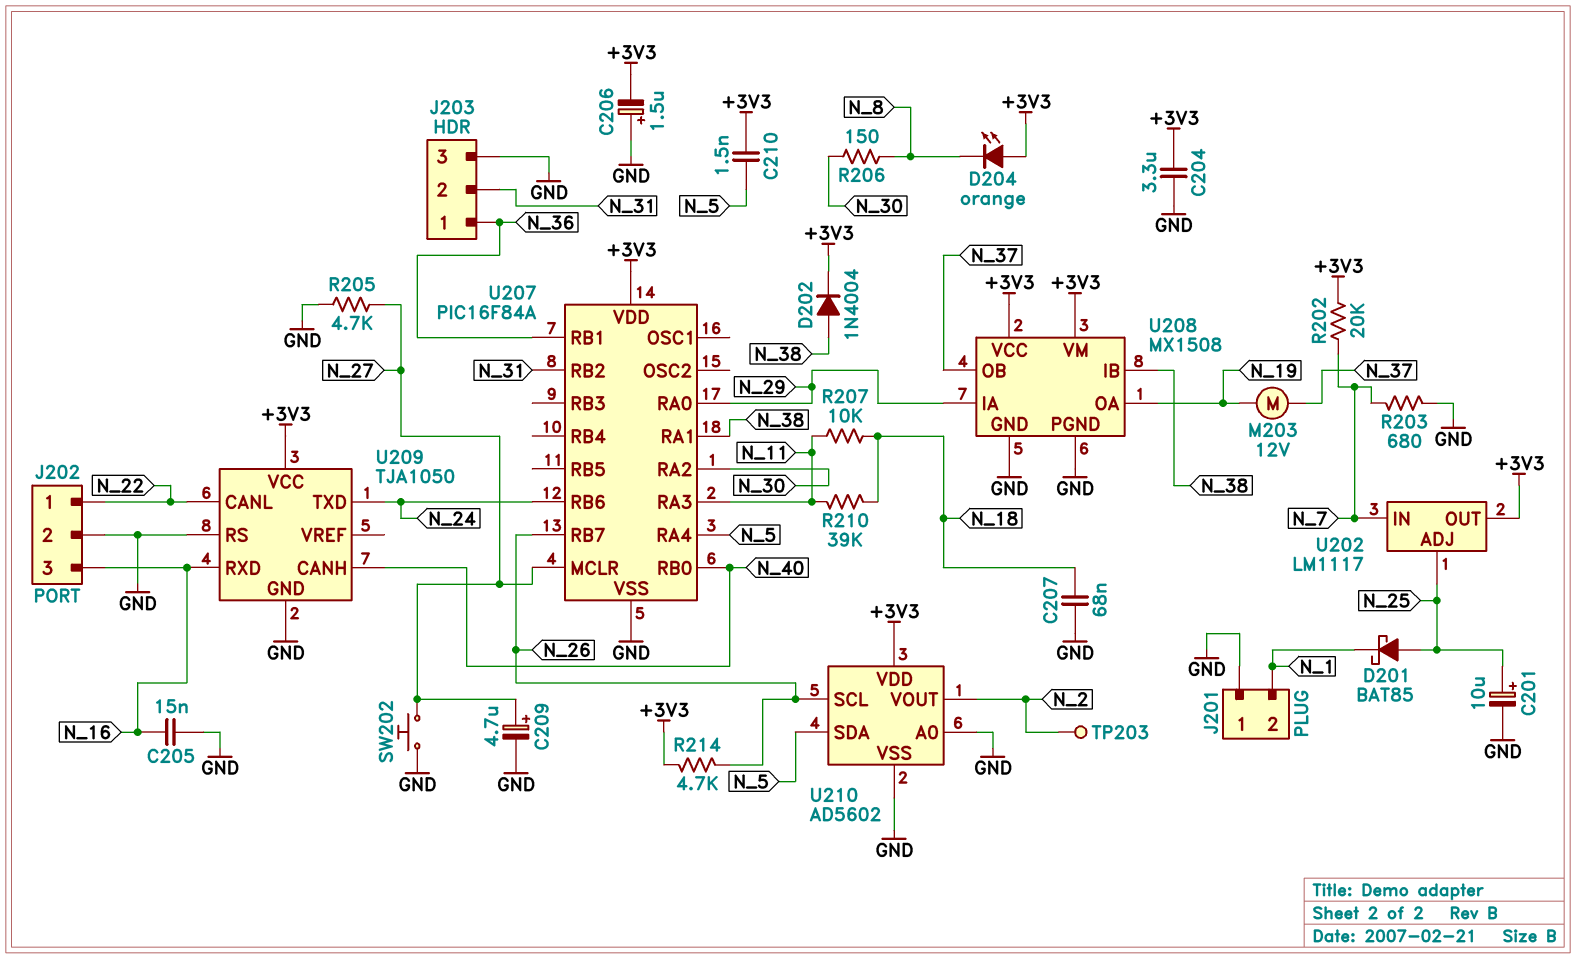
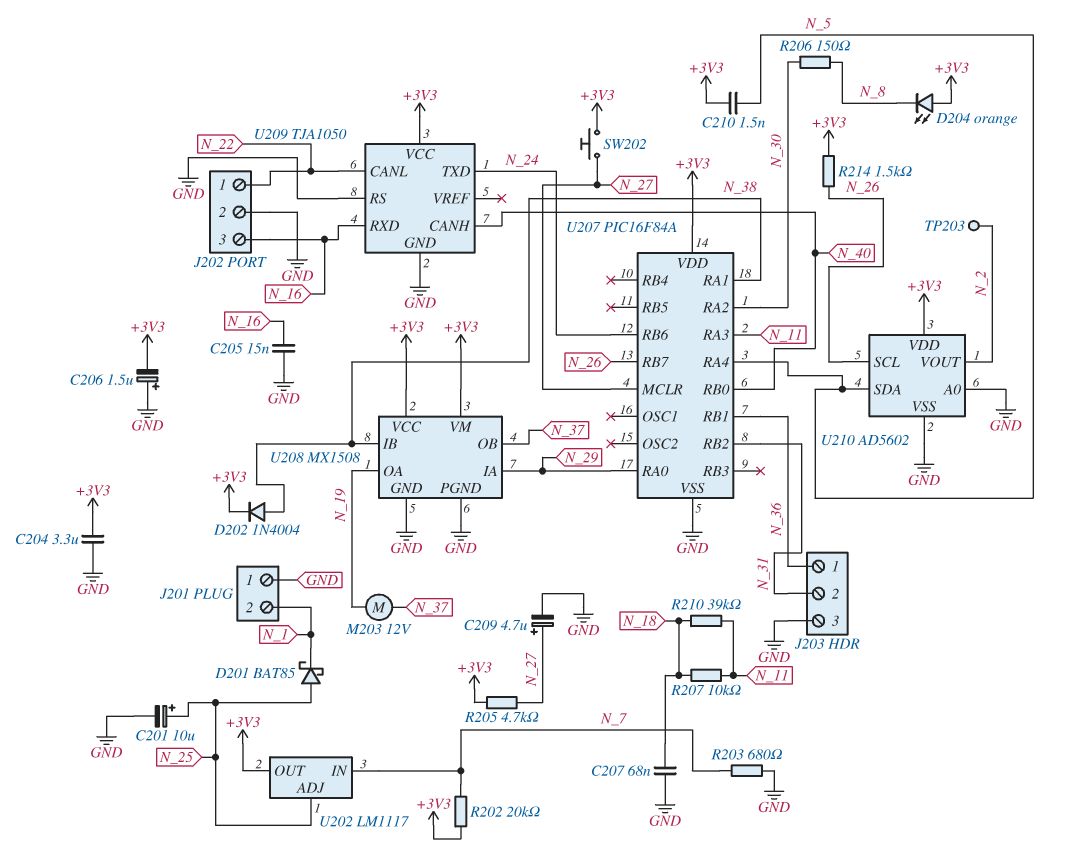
R205: 4.7k (GND, N_27) -> 4.7k (+3V3, N_27)
R214: 4.7k (+3V3, N_26) -> 1.5k (+3V3, N_26)
SW202: button (GND, N_27) -> button (+3V3, N_27)

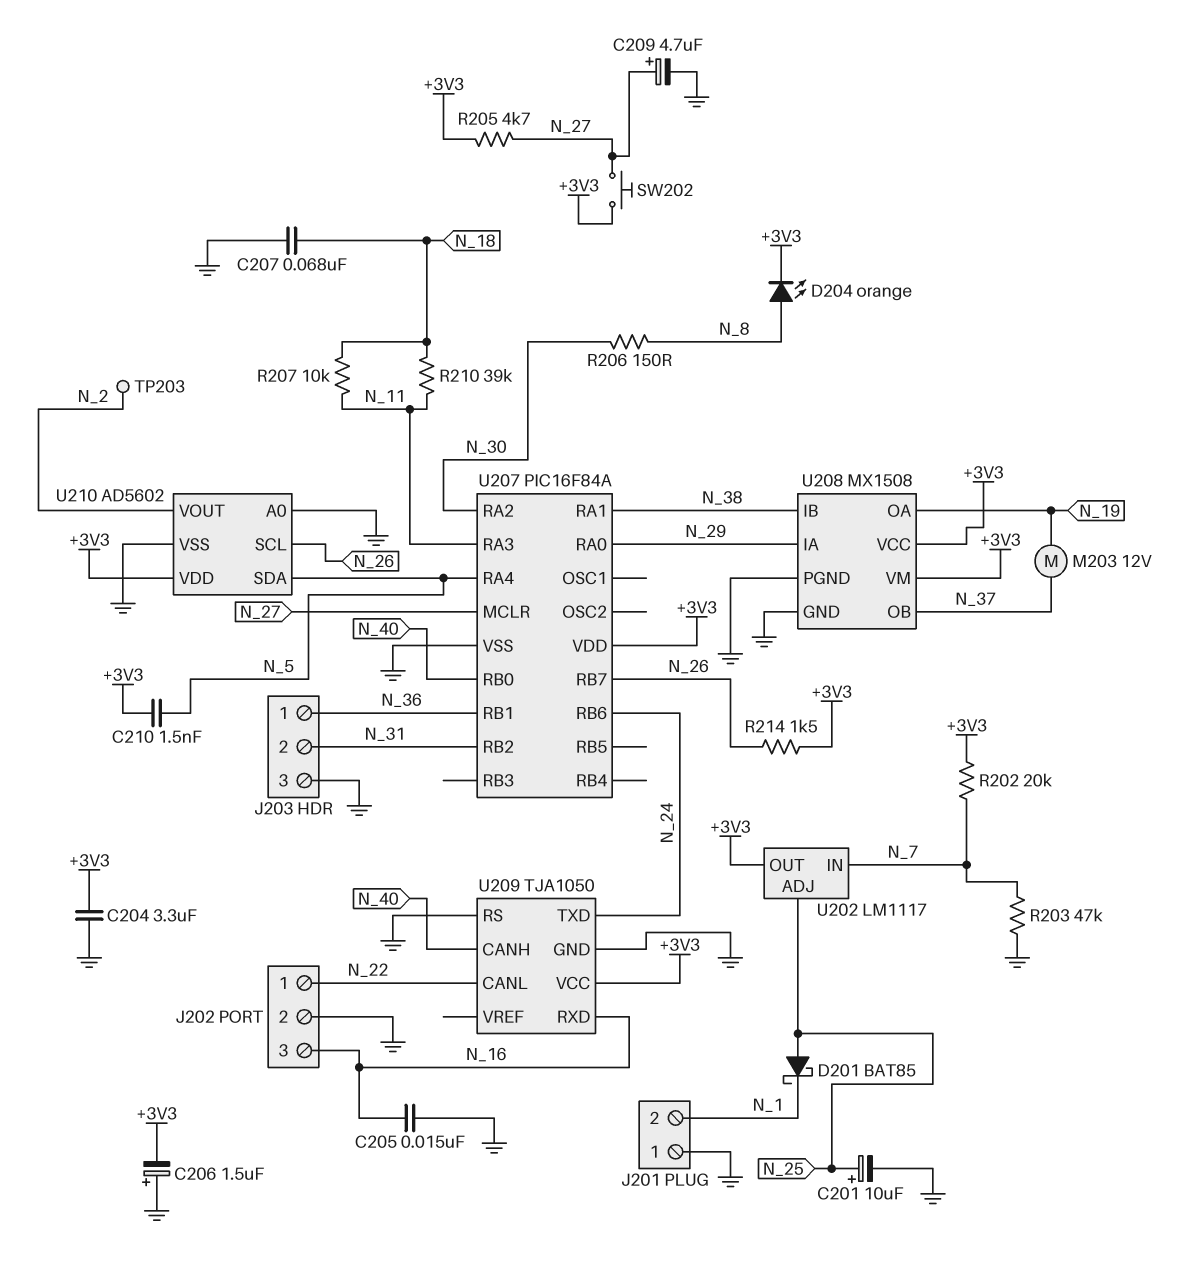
D202: diode 1N4004 (A N_38, K +3V3) -> none
D204: LED orange (A +3V3, K N_8) -> LED orange (A N_8, K +3V3)
R203: 680 (GND, N_7) -> 47k (GND, N_7)

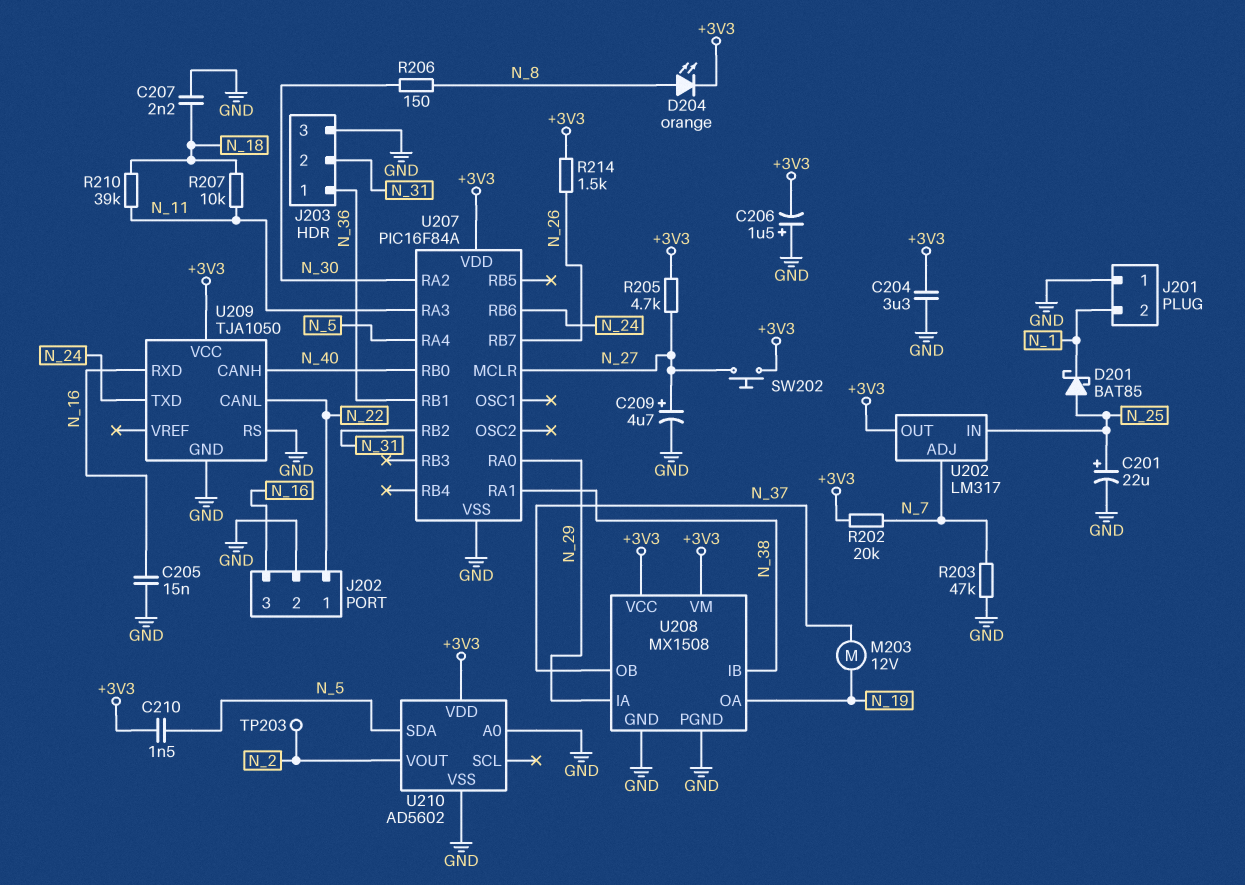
C201: 10uF (plus N_25, minus GND) -> 22uF (plus N_25, minus GND)
C207: 68nF (GND, N_18) -> 2.2nF (GND, N_18)
U202: LM1117 -> LM317
U202 pin ADJ: N_25 -> N_7
U202 pin IN: N_7 -> N_25
U210 pin SCL: N_26 -> none

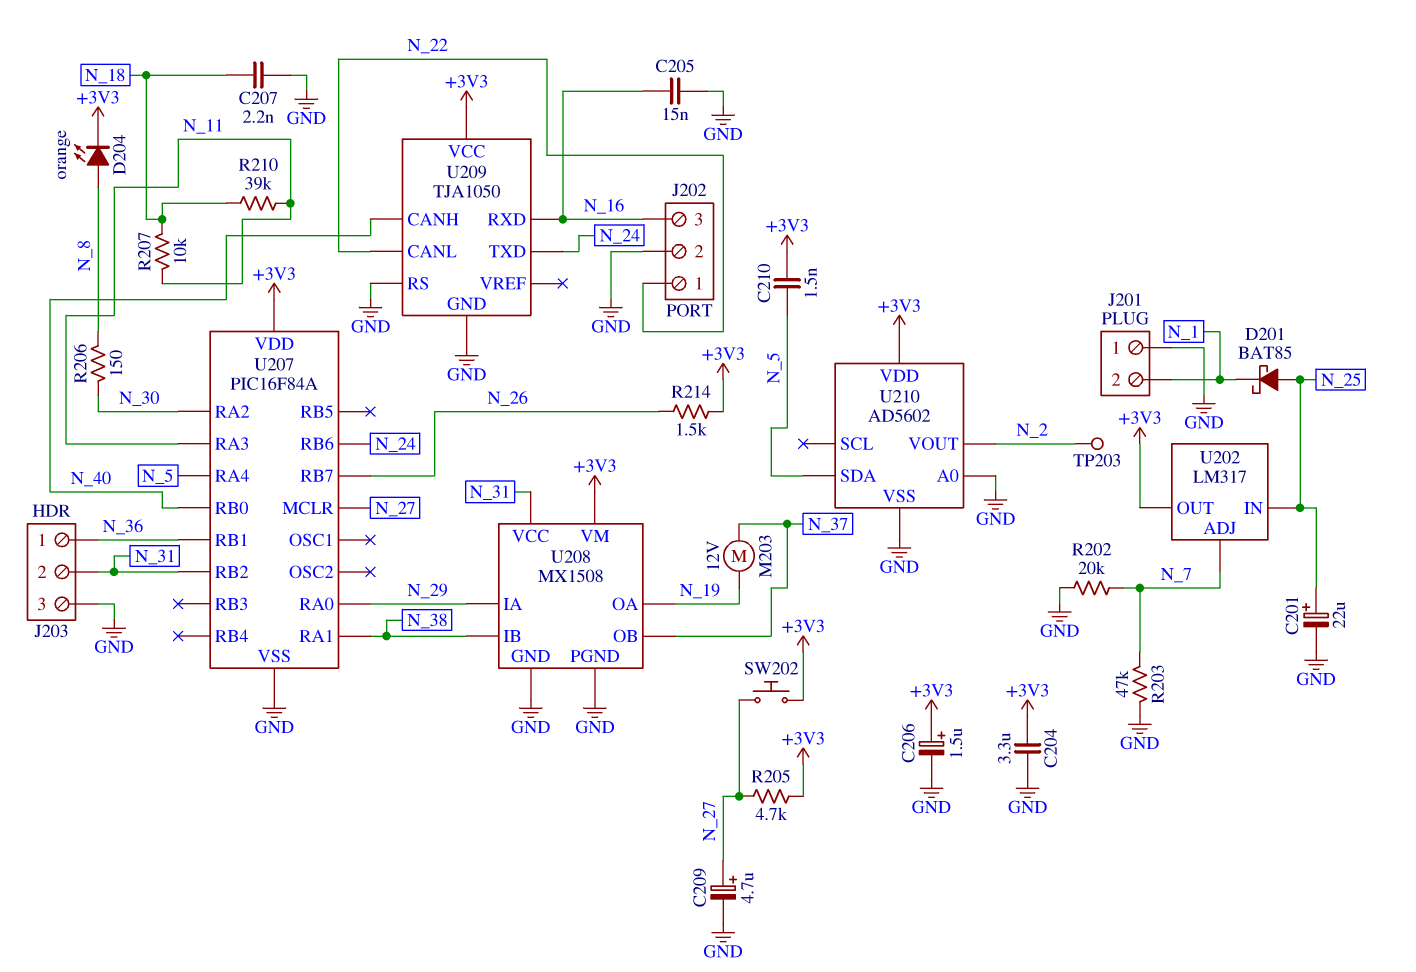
C206: 1.5uF (plus GND, minus +3V3) -> 1.5uF (plus +3V3, minus GND)
R202: 20k (+3V3, N_7) -> 20k (GND, N_7)
U208 pin VCC: +3V3 -> N_31

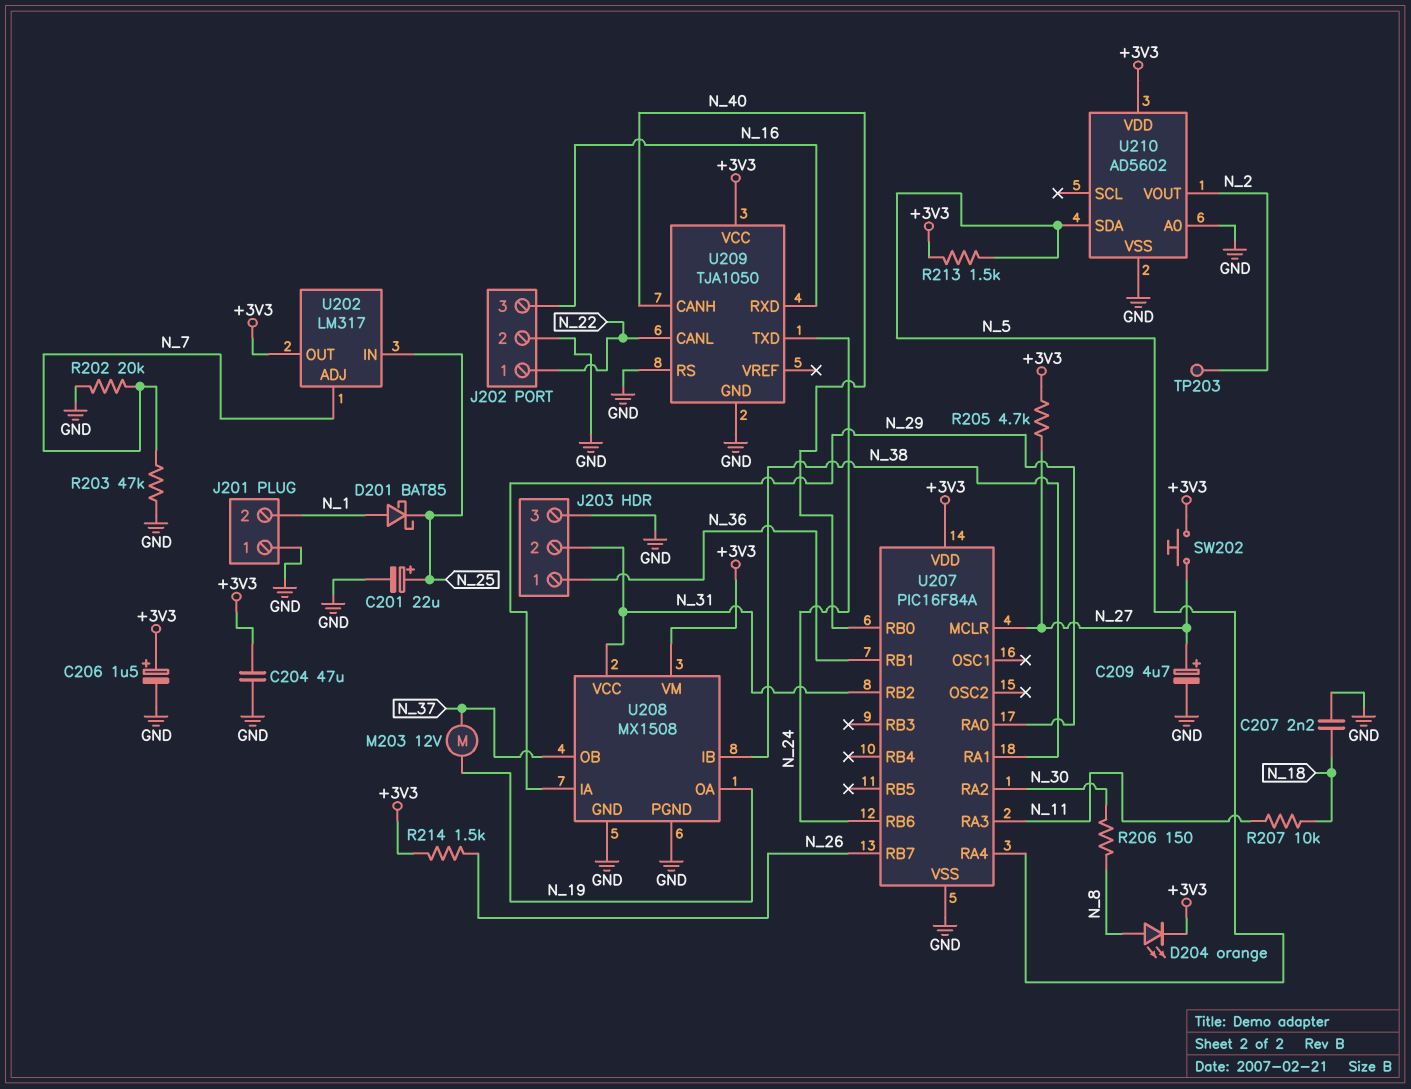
C204: 3.3uF (+3V3, GND) -> 47uF (+3V3, GND)
C205: 15nF (GND, N_16) -> none
C210: 1.5nF (+3V3, N_5) -> none
D201: schottky BAT85 (A N_25, K N_1) -> schottky BAT85 (A N_1, K N_25)
R210: 39k (N_11, N_18) -> none
R213: none -> 1.5k (+3V3, N_5)

